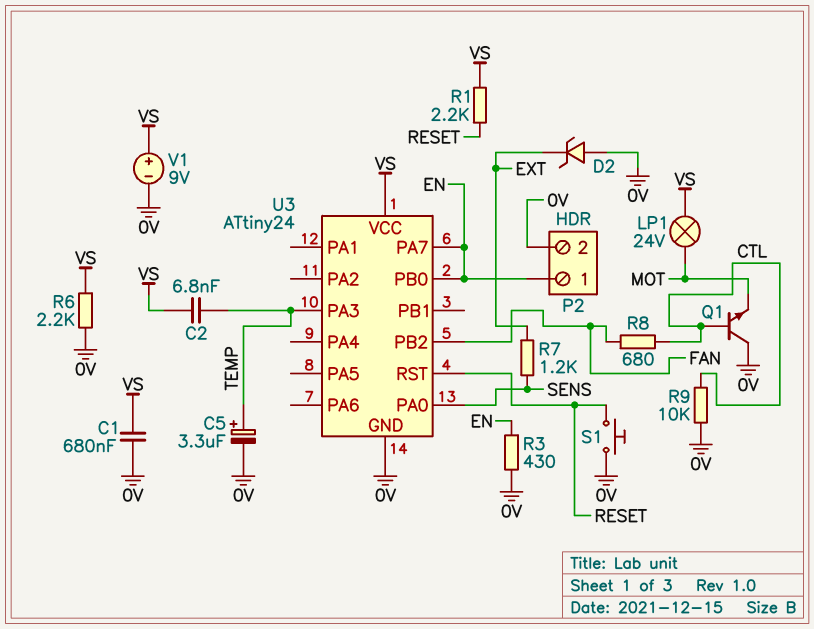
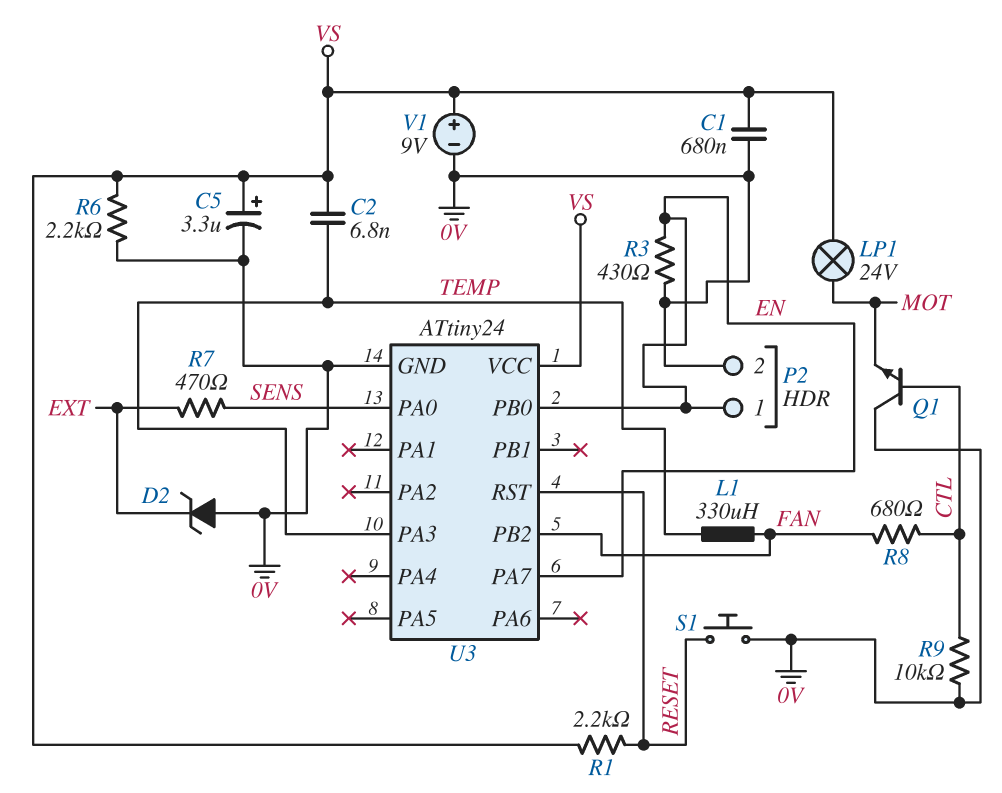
C5: 3.3uF (plus TEMP, minus 0V) -> 3.3uF (plus VS, minus 0V)
L1: none -> 330uH (FAN, TEMP)
R7: 1.2k (EXT, SENS) -> 470 (EXT, SENS)

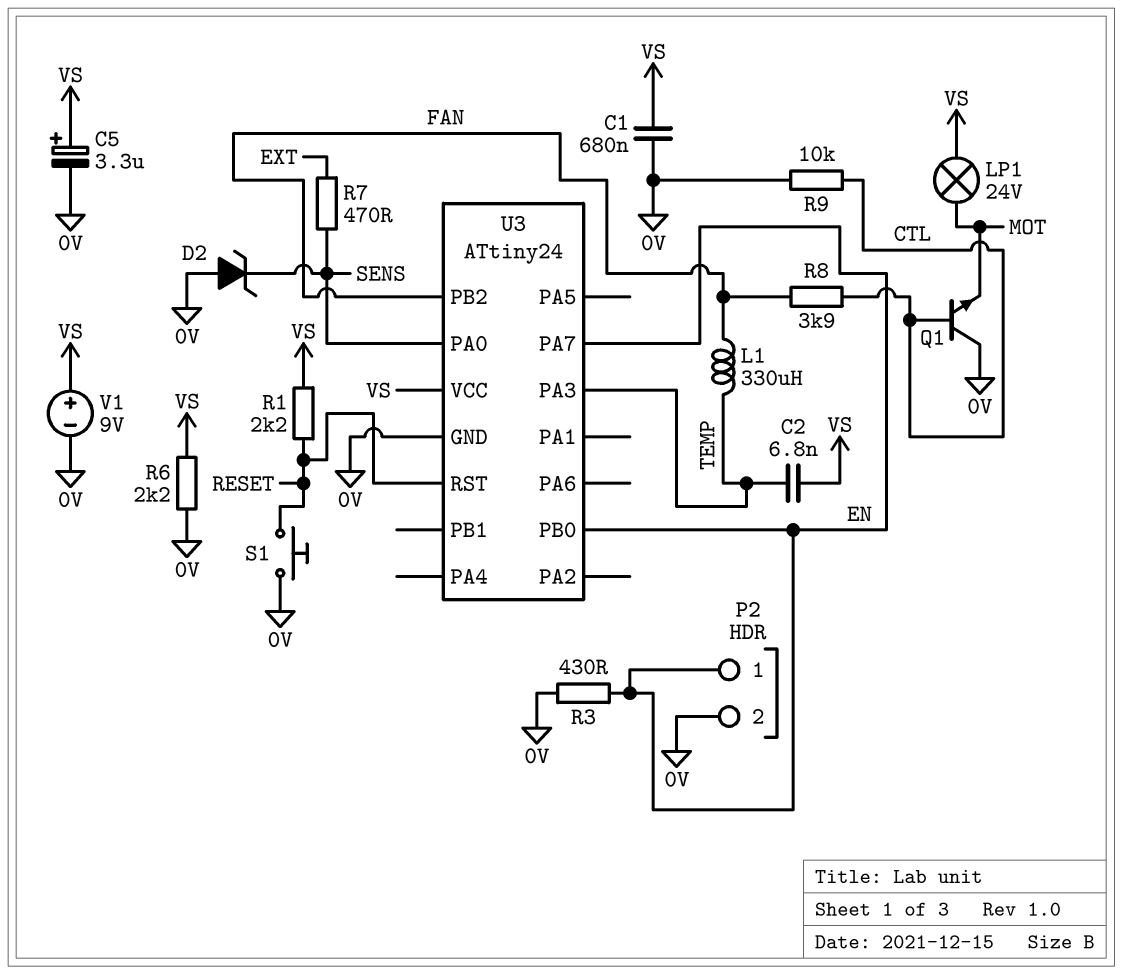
D2: zener (A 0V, K EXT) -> zener (A 0V, K SENS)
R8: 680 (CTL, FAN) -> 3.9k (CTL, FAN)

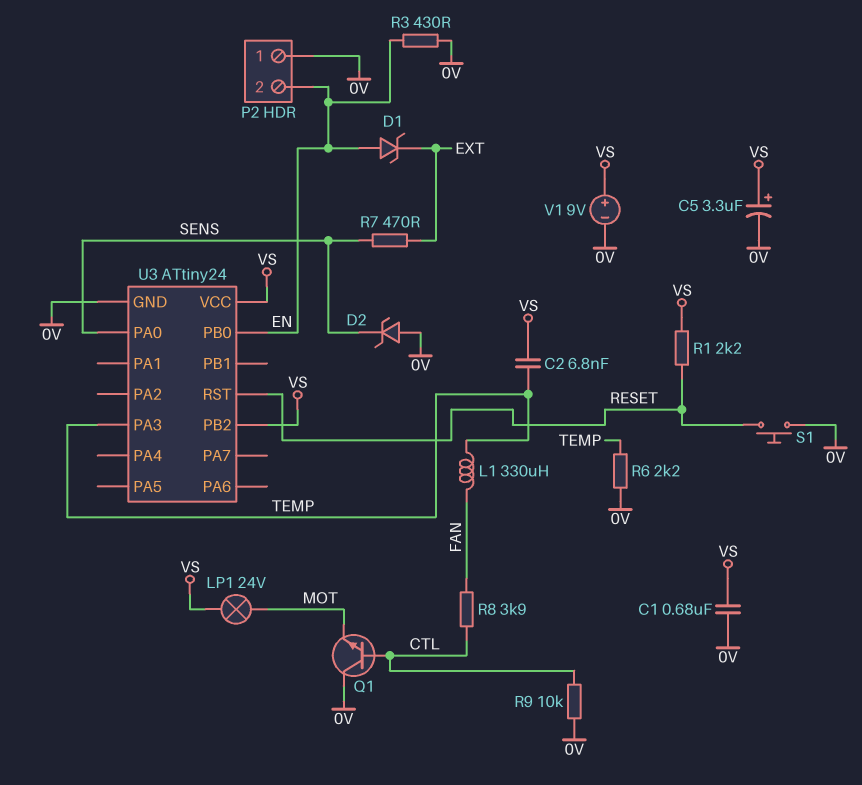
D1: none -> zener (A EN, K EXT)
P2 pin 1: EN -> 0V
P2 pin 2: 0V -> EN
R6: 2.2k (0V, VS) -> 2.2k (0V, TEMP)
U3 pin PA7: EN -> none
U3 pin PB2: FAN -> VS

